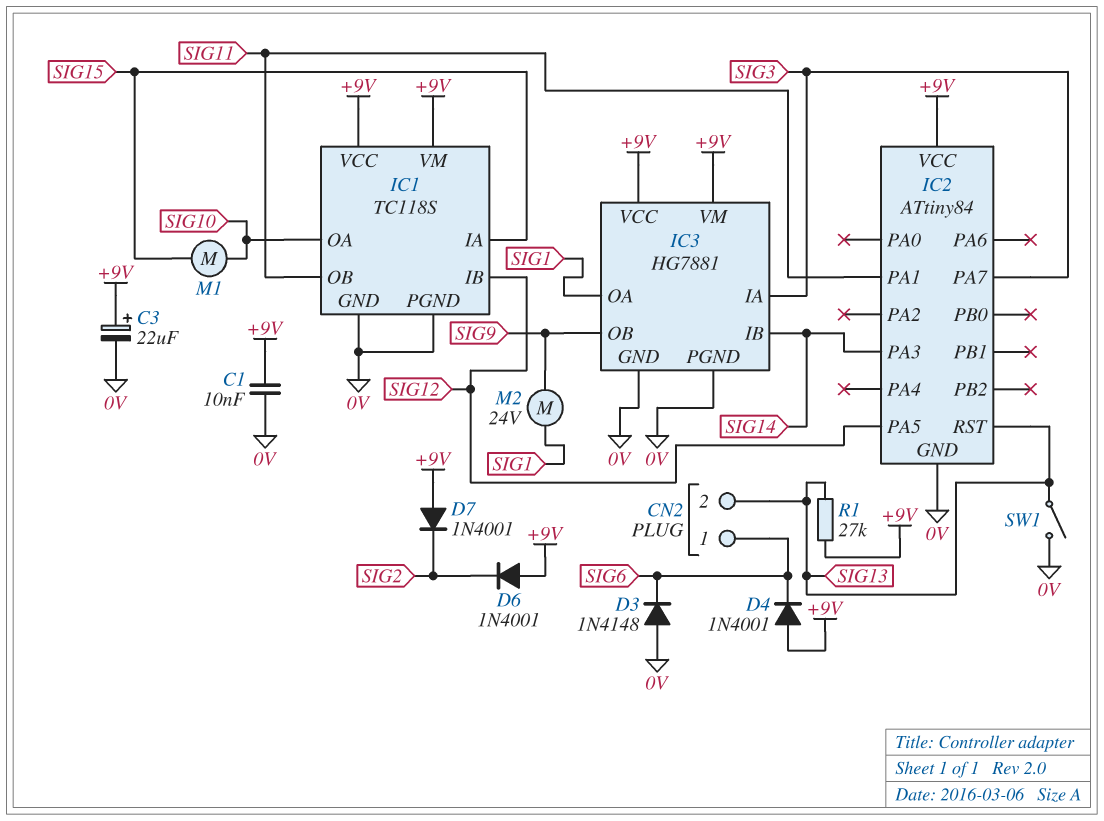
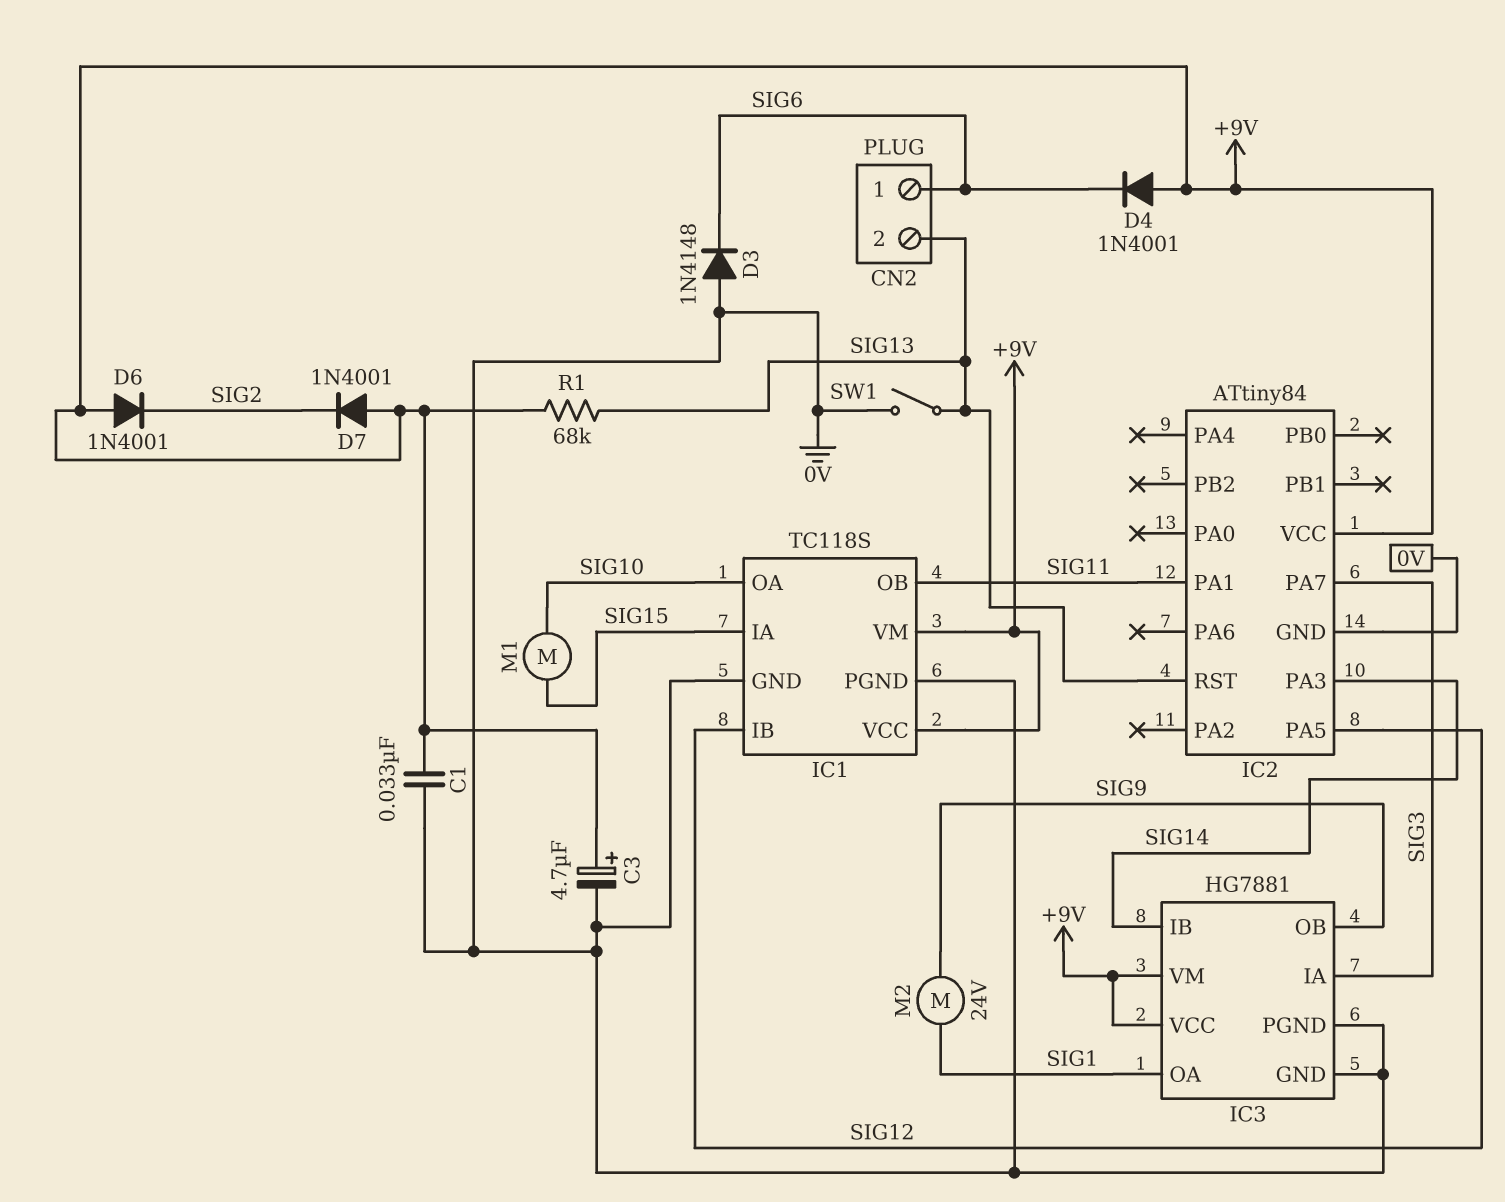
C1: 10nF (+9V, 0V) -> 33nF (+9V, 0V)
C3: 22uF (plus +9V, minus 0V) -> 4.7uF (plus +9V, minus 0V)
R1: 27k (+9V, SIG13) -> 68k (+9V, SIG13)

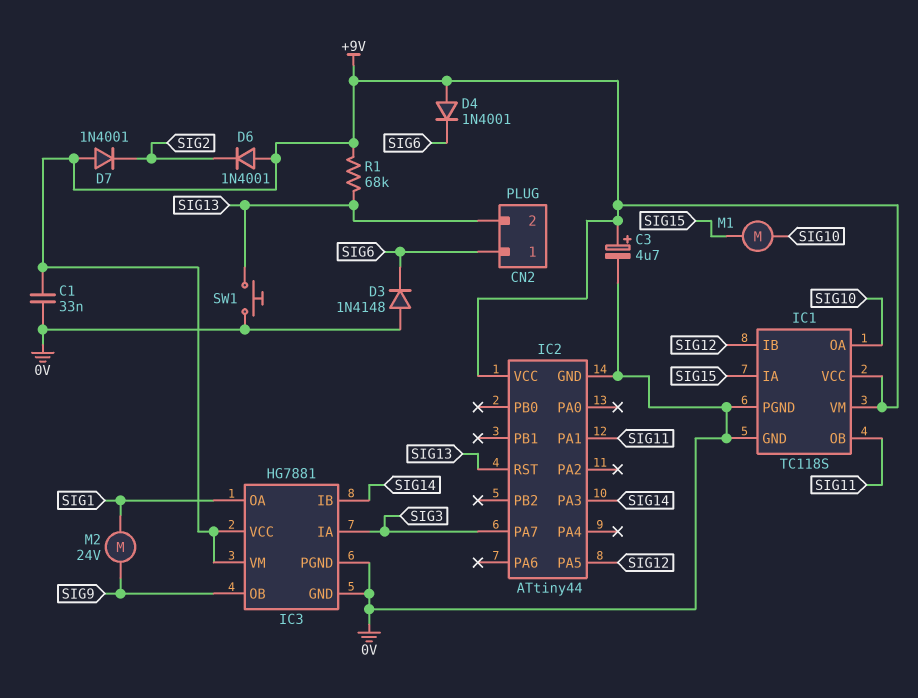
IC2: ATtiny84 -> ATtiny44
SW1: switch (0V, SIG13) -> button (0V, SIG13)

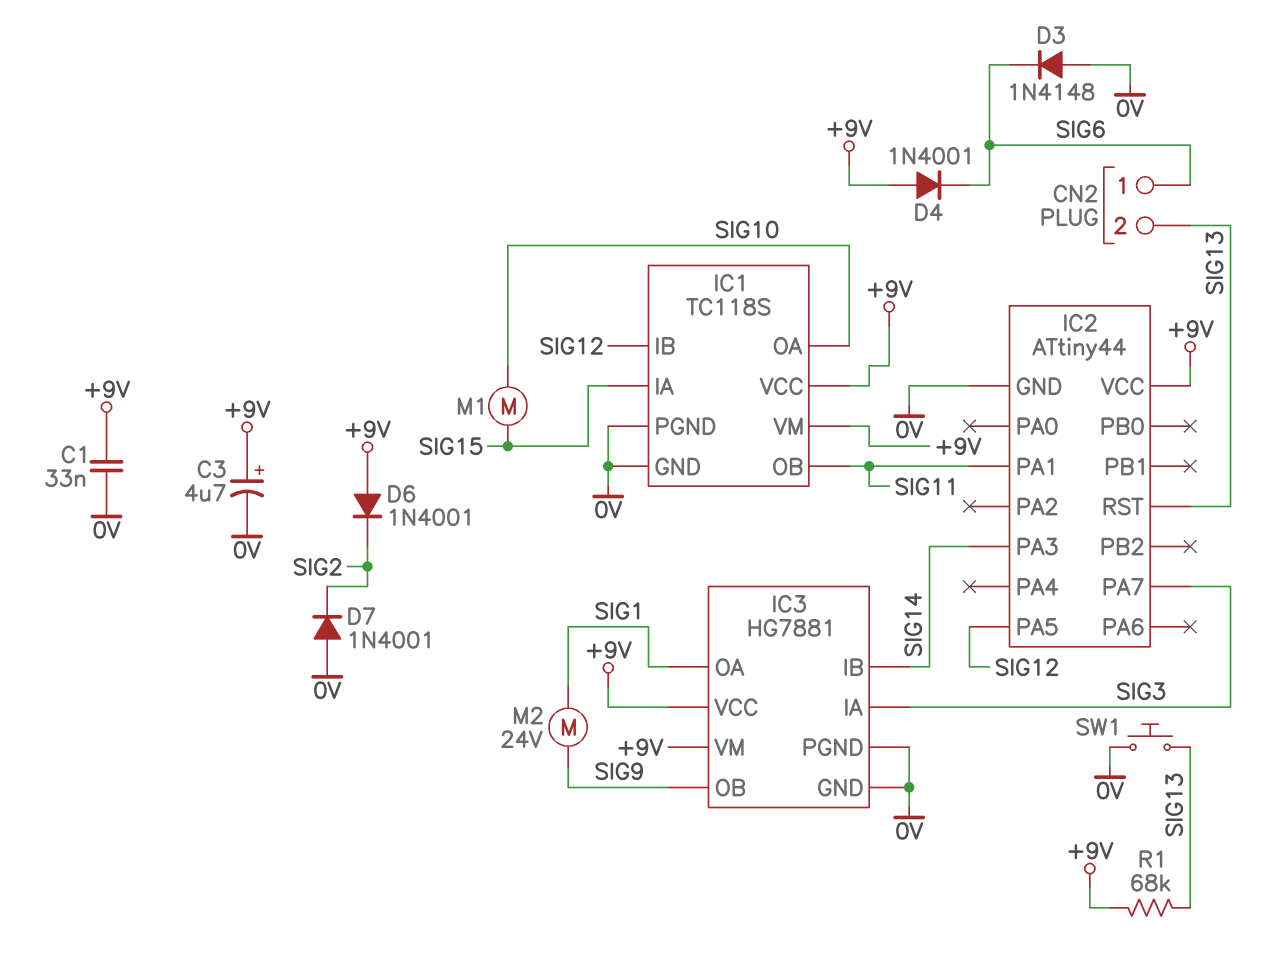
D7: diode 1N4001 (A +9V, K SIG2) -> diode 1N4001 (A 0V, K SIG2)

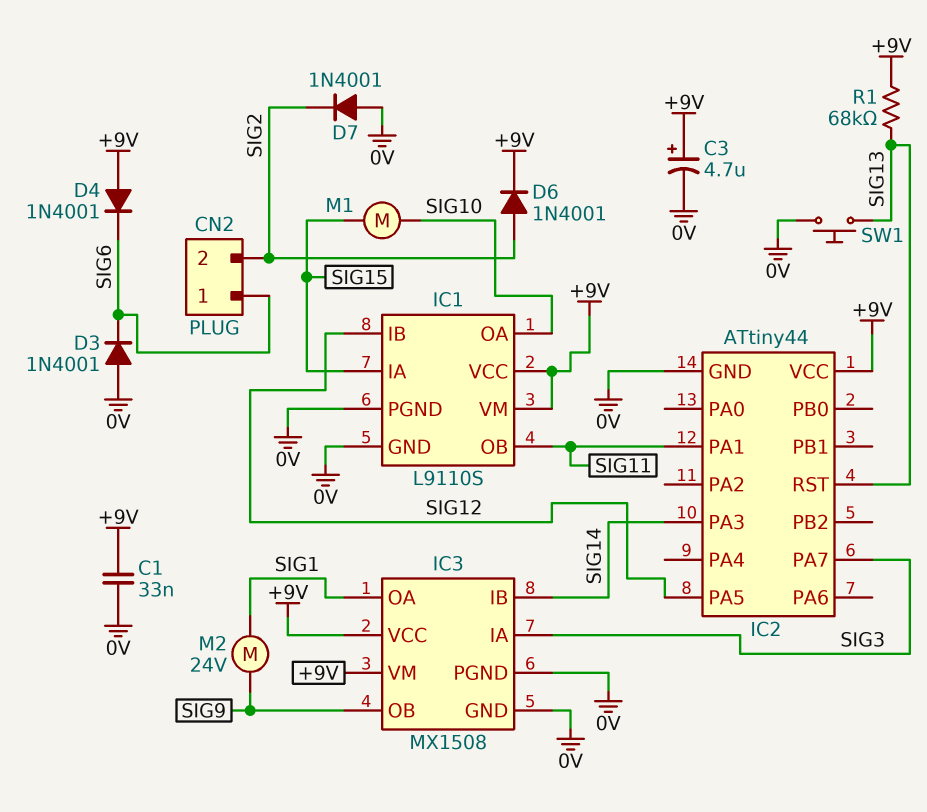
CN2 pin 2: SIG13 -> SIG2
D3: diode 1N4148 (A 0V, K SIG6) -> diode 1N4001 (A 0V, K SIG6)
D6: diode 1N4001 (A +9V, K SIG2) -> diode 1N4001 (A SIG2, K +9V)
IC1: TC118S -> L9110S
IC3: HG7881 -> MX1508

